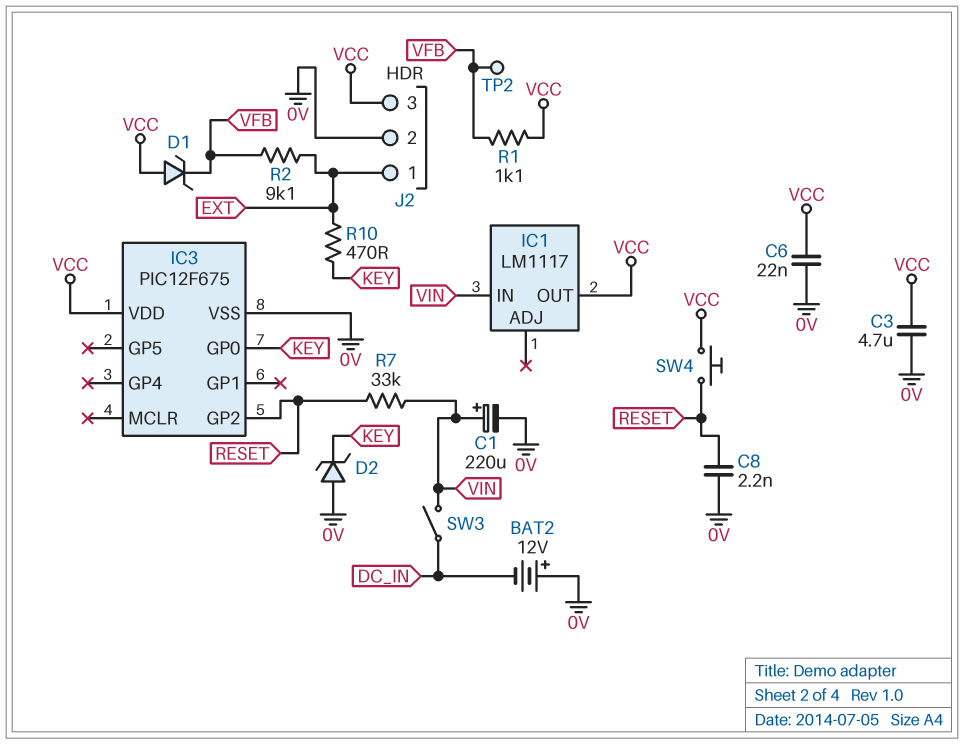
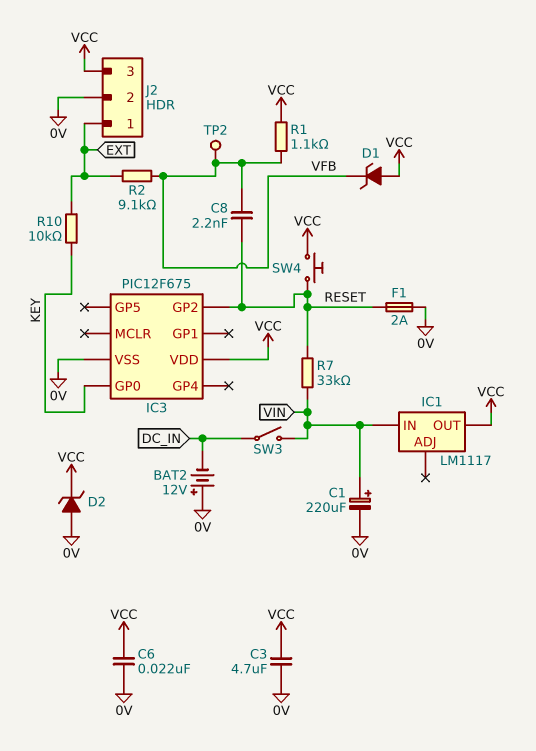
C8: 2.2nF (0V, RESET) -> 2.2nF (RESET, VFB)
D2: zener (A 0V, K KEY) -> zener (A 0V, K VCC)
F1: none -> 2A (0V, RESET)
R10: 470 (EXT, KEY) -> 10k (EXT, KEY)

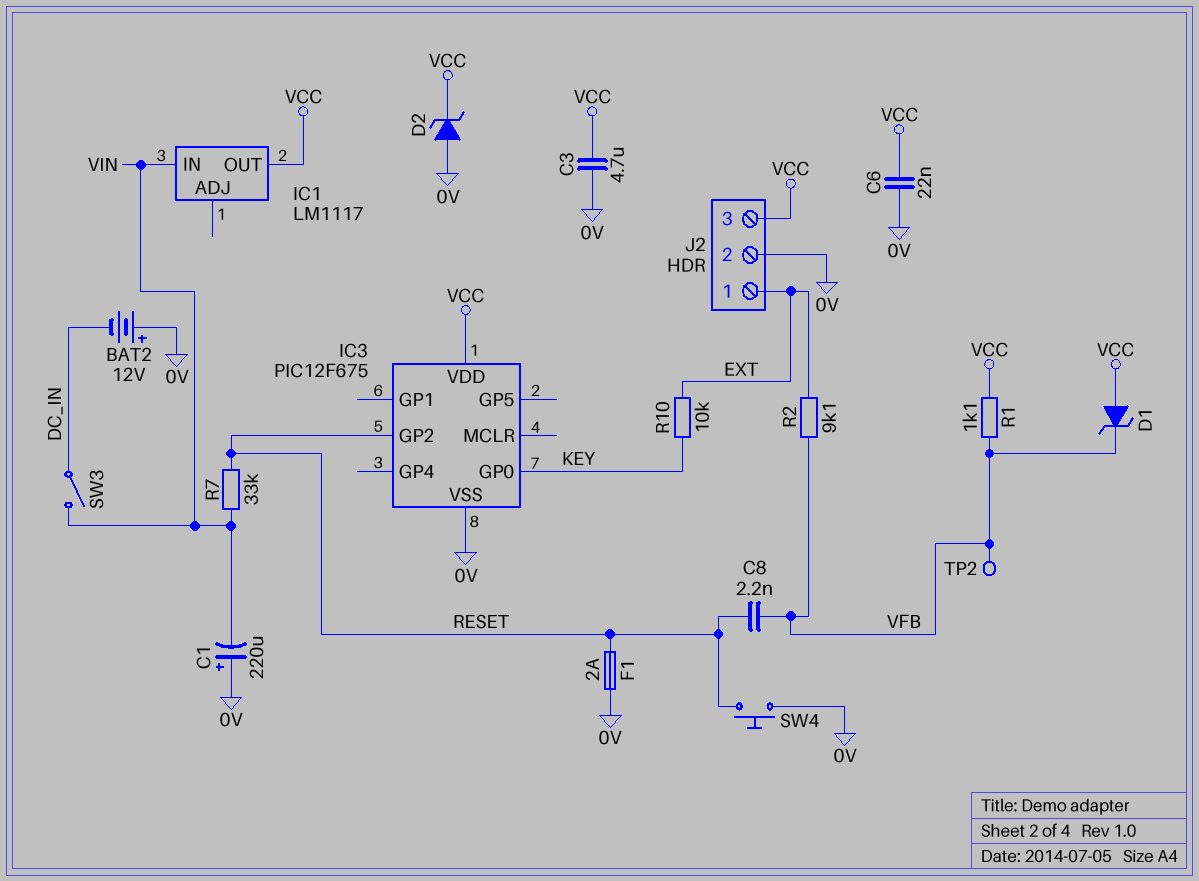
C1: 220uF (plus VIN, minus 0V) -> 220uF (plus 0V, minus VIN)
SW4: button (RESET, VCC) -> button (0V, RESET)

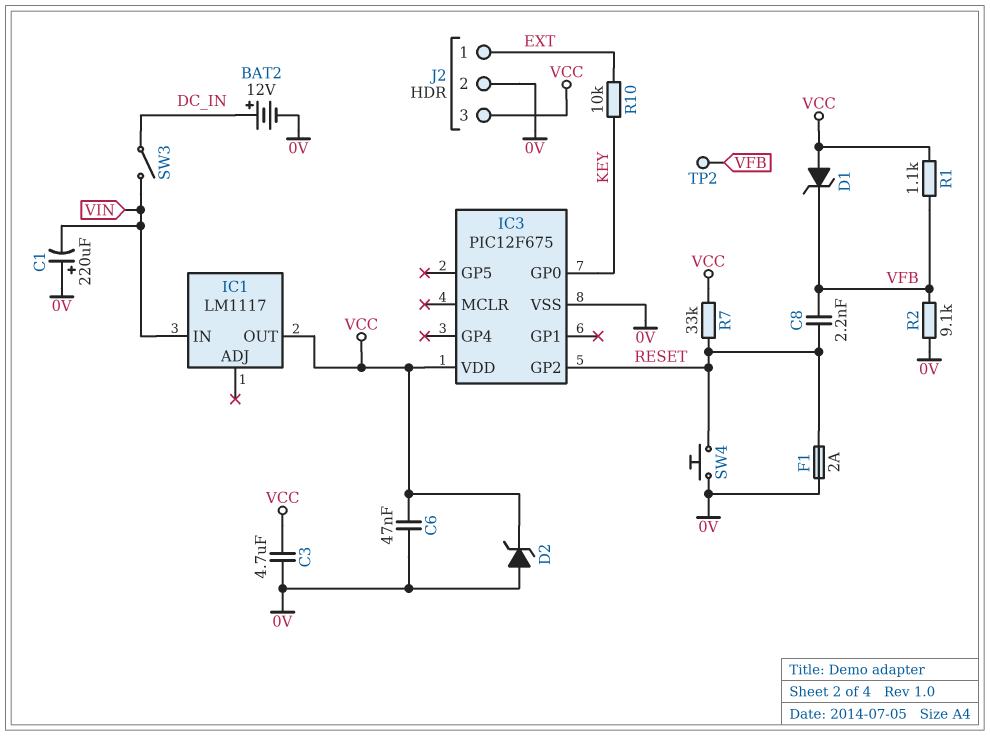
BAT2: 12V (plus 0V, minus DC_IN) -> 12V (plus DC_IN, minus 0V)
C6: 22nF (0V, VCC) -> 47nF (0V, VCC)
R2: 9.1k (EXT, VFB) -> 9.1k (0V, VFB)
R7: 33k (RESET, VIN) -> 33k (RESET, VCC)

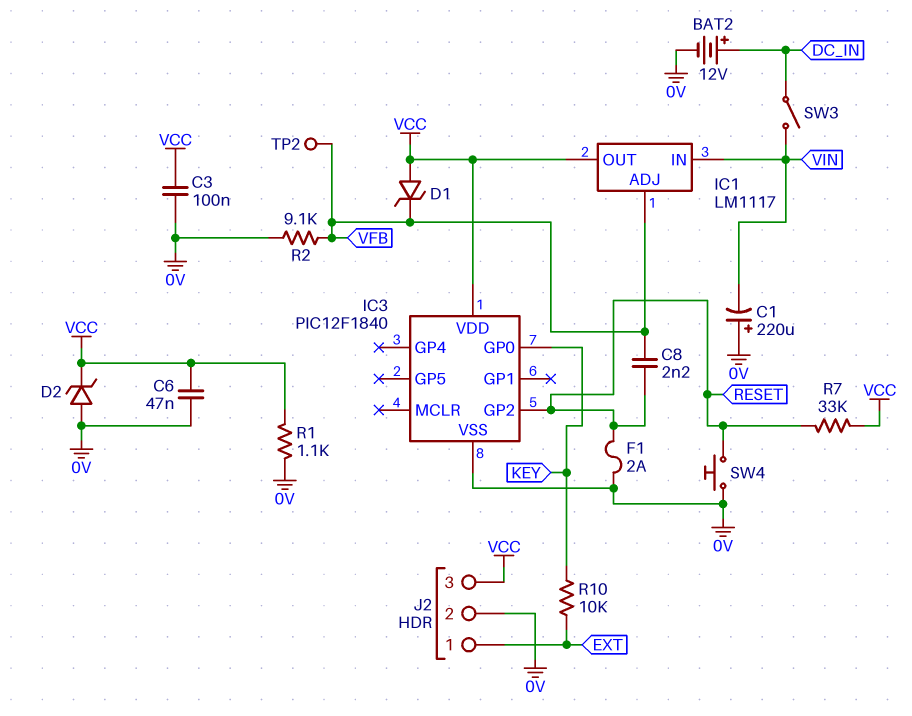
C3: 4.7uF (0V, VCC) -> 100nF (0V, VCC)
IC1 pin ADJ: none -> VFB
IC3: PIC12F675 -> PIC12F1840
R1: 1.1k (VCC, VFB) -> 1.1k (0V, VCC)

